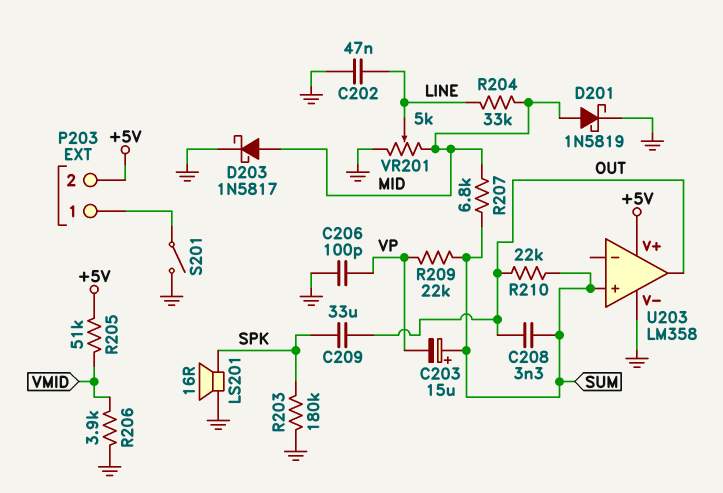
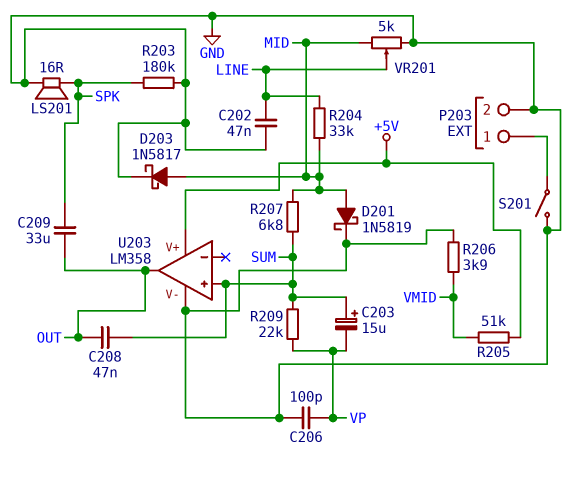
C208: 3.3nF (OUT, SUM) -> 47nF (OUT, SUM)
P203 pin 2: +5V -> GND
R210: 22k (OUT, SUM) -> none

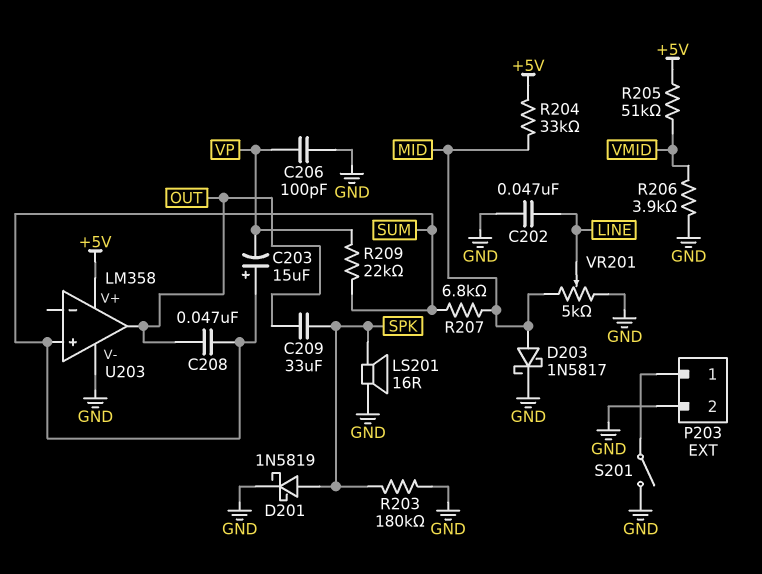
D201: schottky 1N5819 (A MID, K GND) -> schottky 1N5819 (A SPK, K GND)
R204: 33k (LINE, MID) -> 33k (+5V, MID)

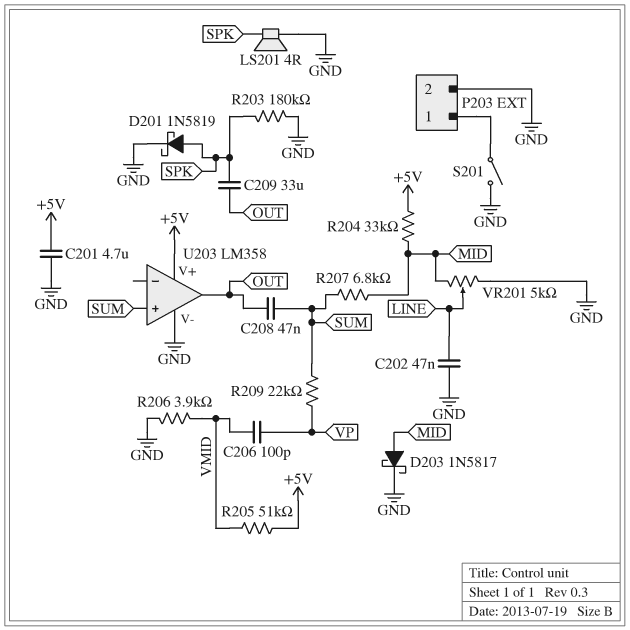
C201: none -> 4.7uF (+5V, GND)
C203: 15uF (plus SUM, minus VP) -> none
C206: 100pF (GND, VP) -> 100pF (VMID, VP)
LS201: speaker 16R (GND, SPK) -> speaker 4R (GND, SPK)

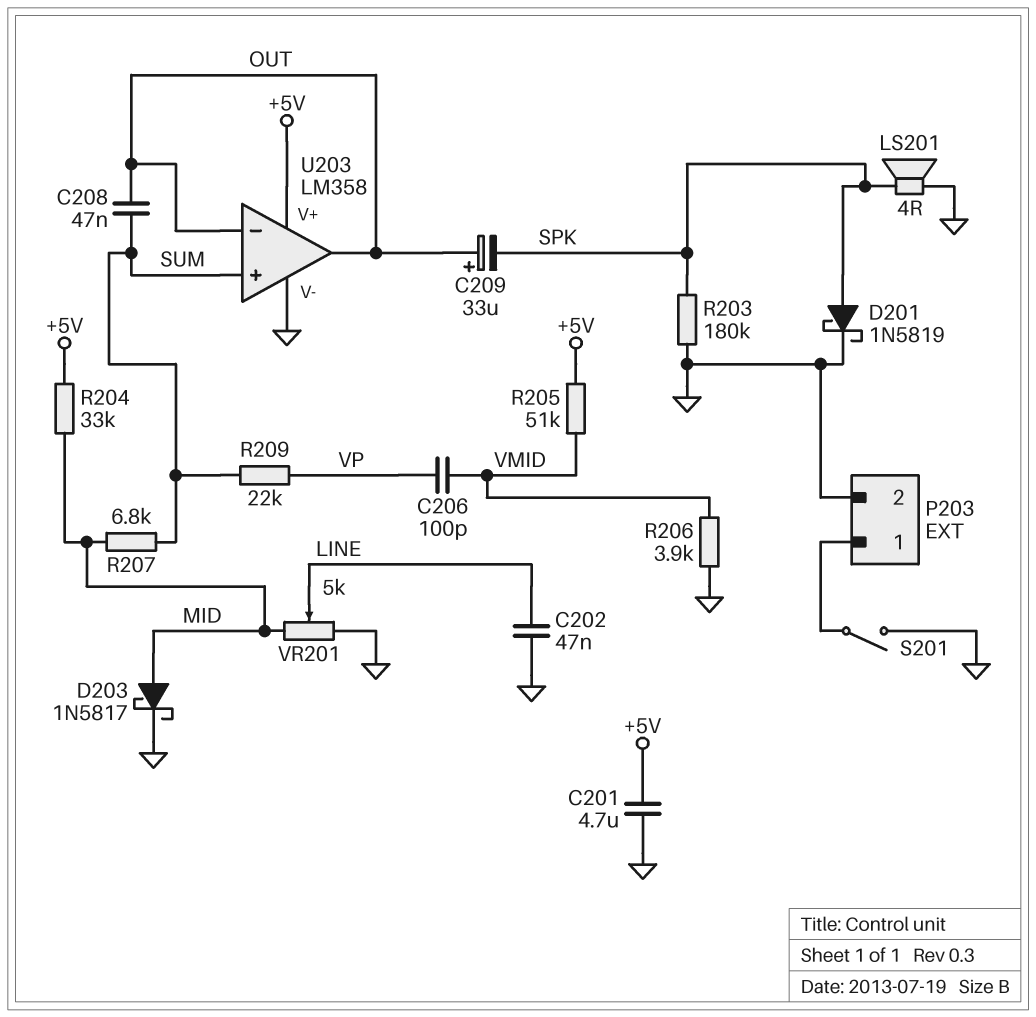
C209: 33uF (OUT, SPK) -> 33uF (plus OUT, minus SPK)
U203 pin in-: none -> OUT

